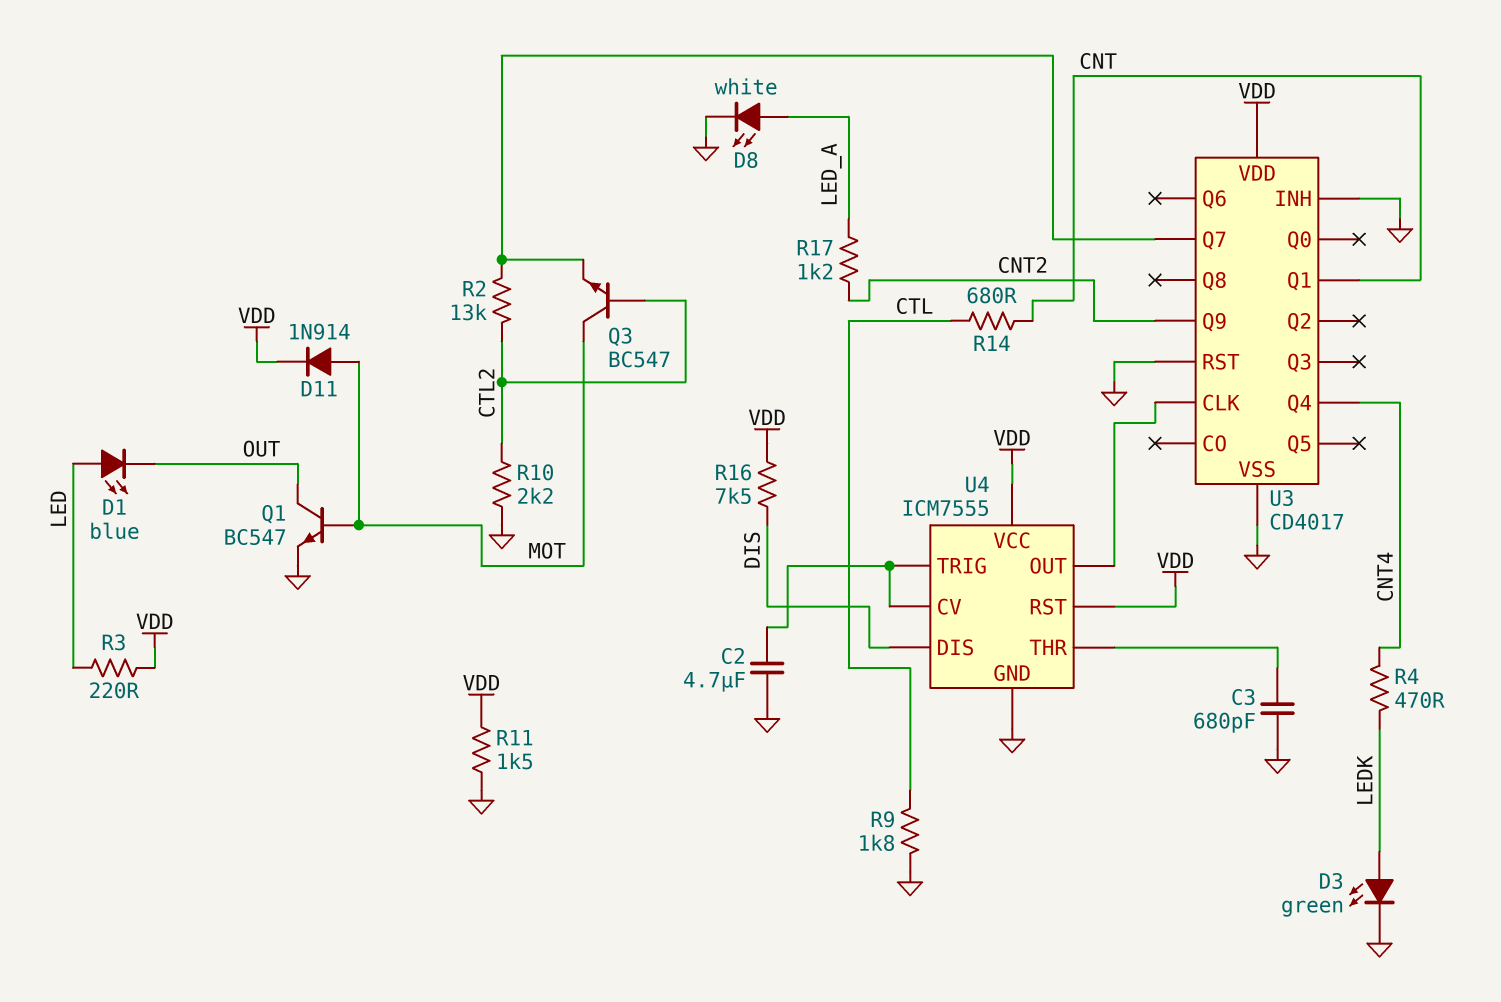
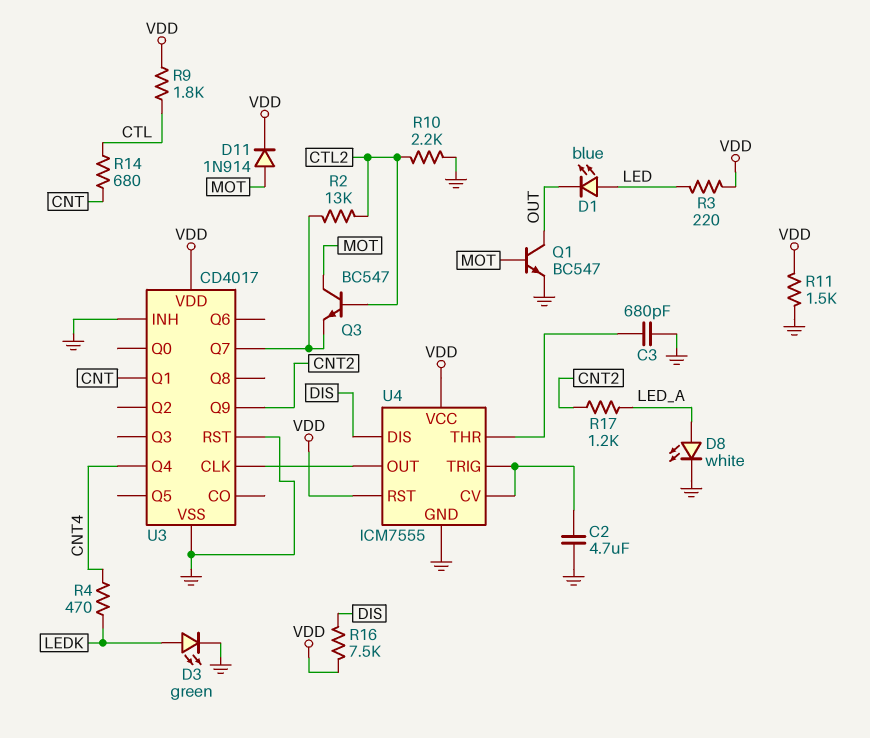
R9: 1.8k (CTL, GND) -> 1.8k (CTL, VDD)

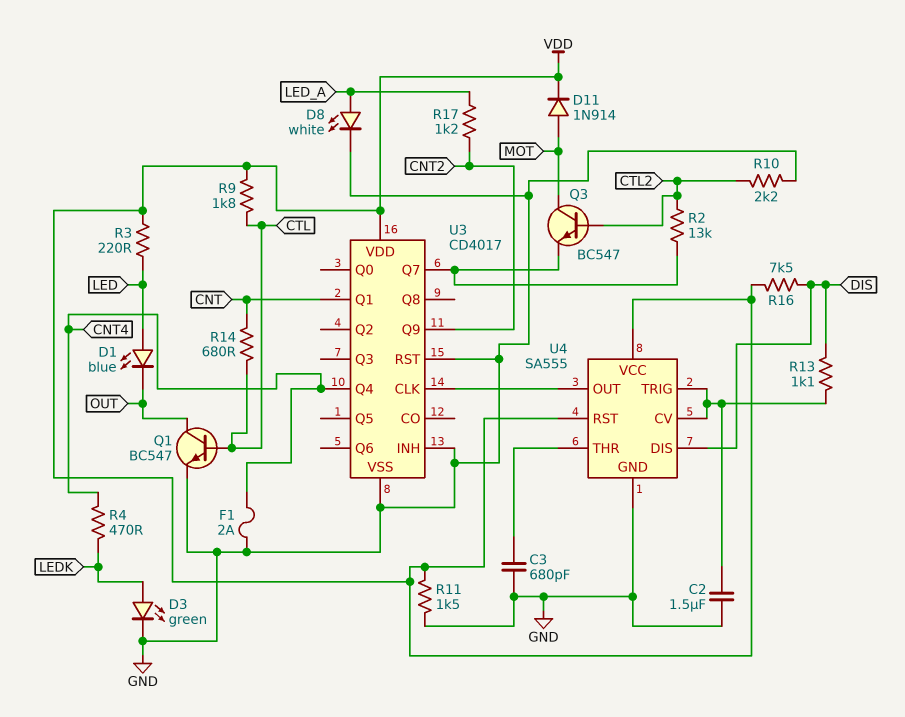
C2: 4.7uF (GND, U4/CV) -> 1.5uF (GND, U4/CV)
F1: none -> 2A (CNT4, GND)
Q1: NPN BC547 (B MOT, C OUT, E GND) -> NPN BC547 (B CTL, C OUT, E GND)
R13: none -> 1.1k (DIS, U4/CV)
U4: ICM7555 -> SA555

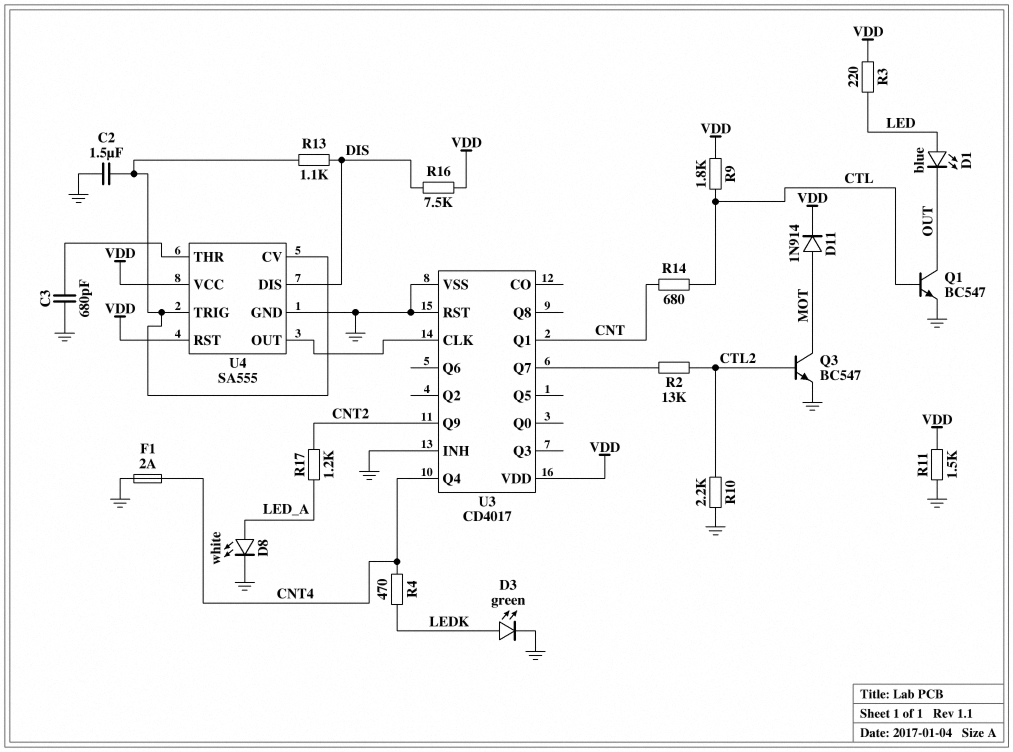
Q3: NPN BC547 (B CTL2, C MOT, E U3/Q7) -> NPN BC547 (B CTL2, C MOT, E GND)

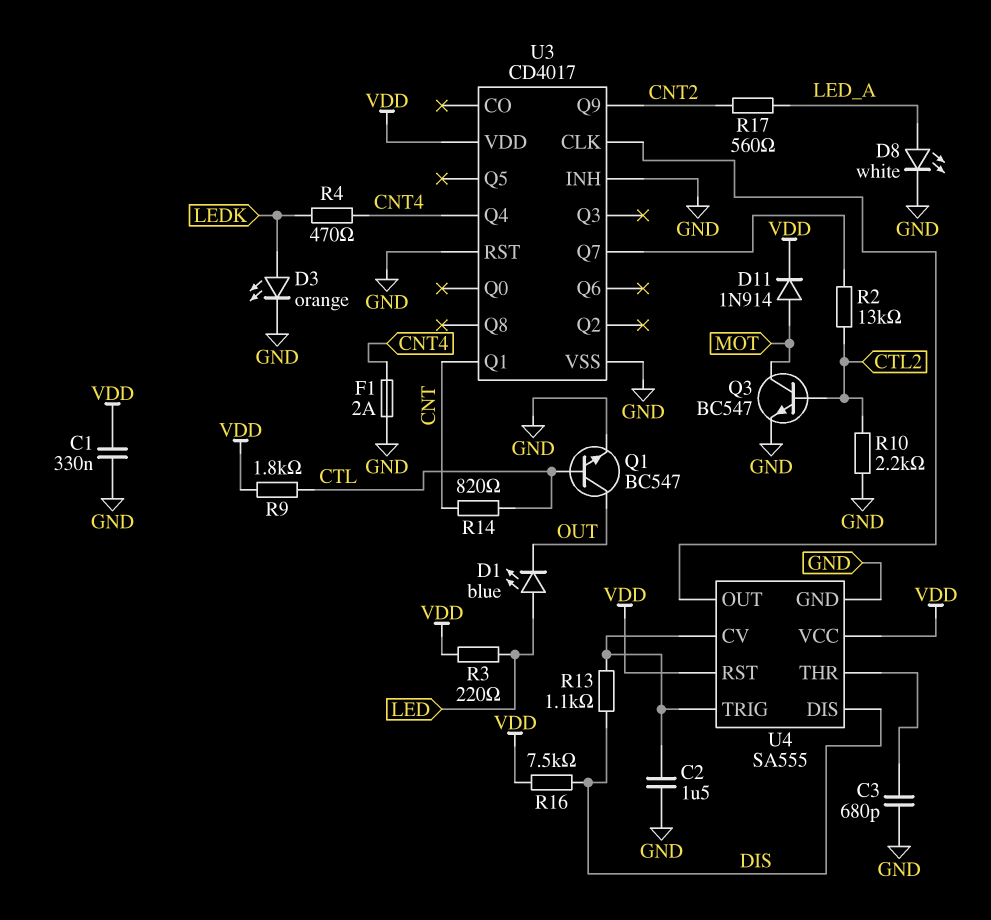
C1: none -> 330nF (GND, VDD)
D3: LED green (A LEDK, K GND) -> LED orange (A LEDK, K GND)
R11: 1.5k (GND, VDD) -> none
R14: 680 (CNT, CTL) -> 820 (CNT, CTL)
R17: 1.2k (CNT2, LED_A) -> 560 (CNT2, LED_A)

